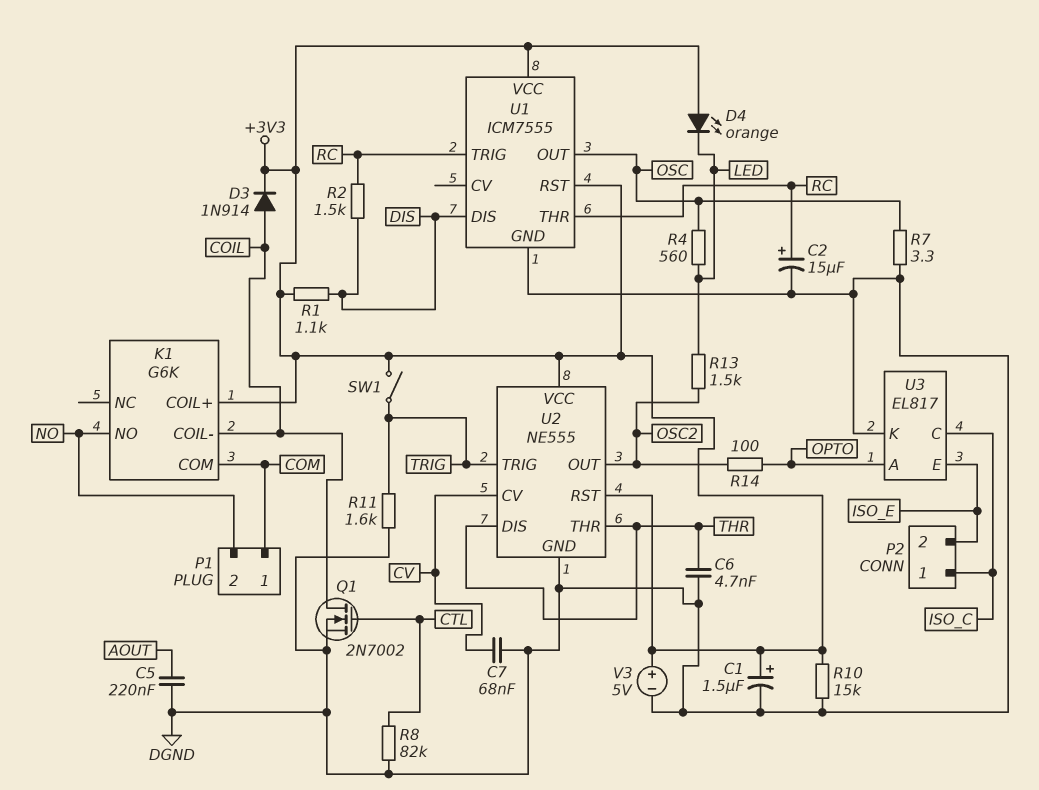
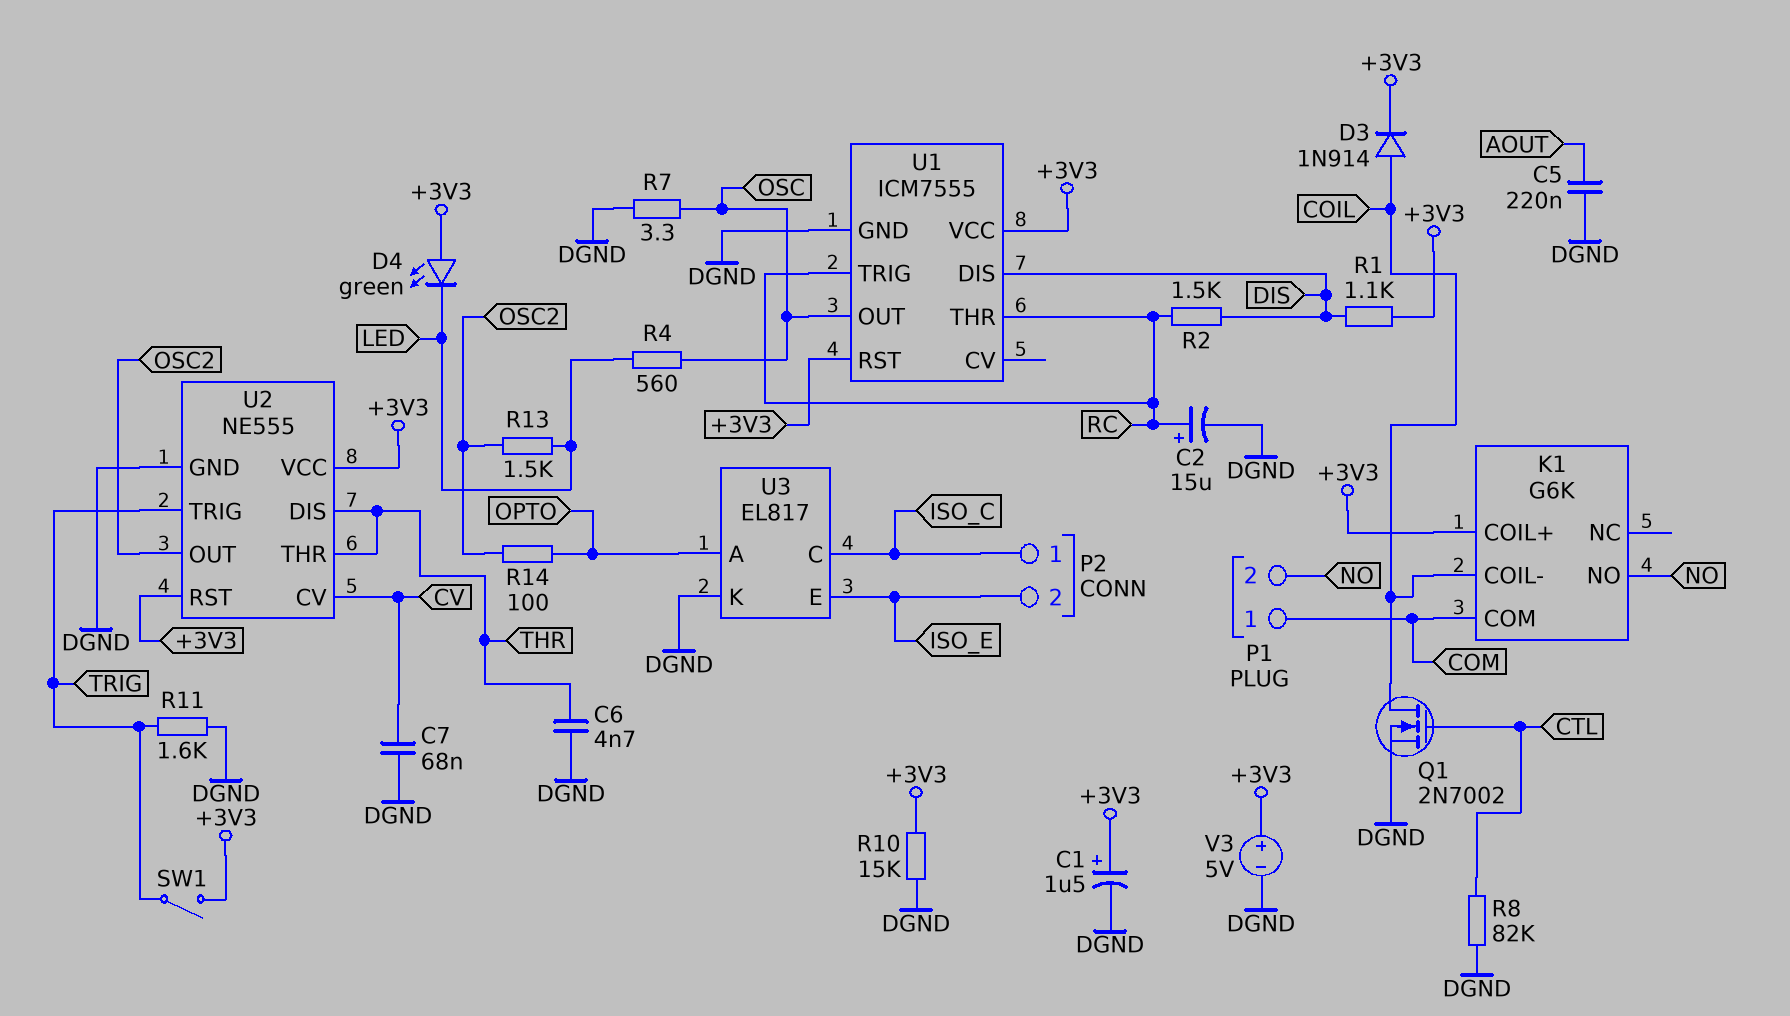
D4: LED orange (A +3V3, K LED) -> LED green (A +3V3, K LED)

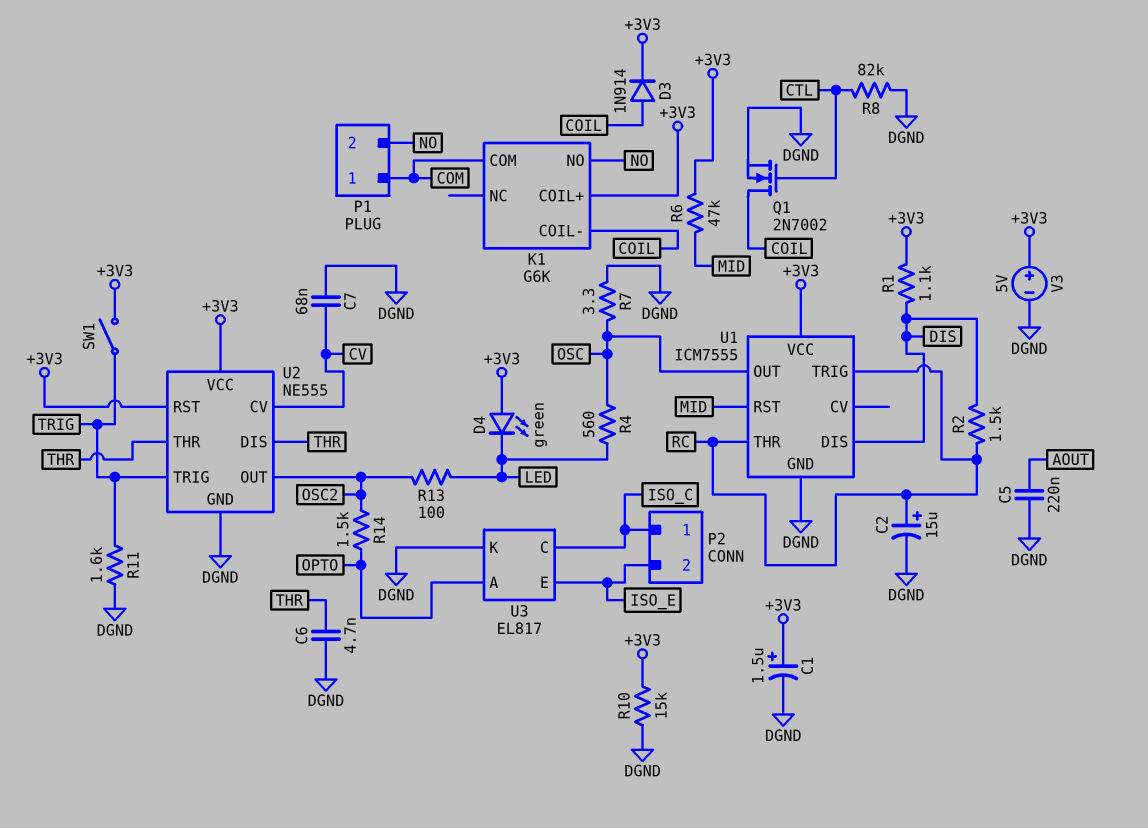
R6: none -> 47k (+3V3, MID)
R13: 1.5k (LED, OSC2) -> 100 (LED, OSC2)
R14: 100 (OPTO, OSC2) -> 1.5k (OPTO, OSC2)
U1 pin RST: +3V3 -> MID

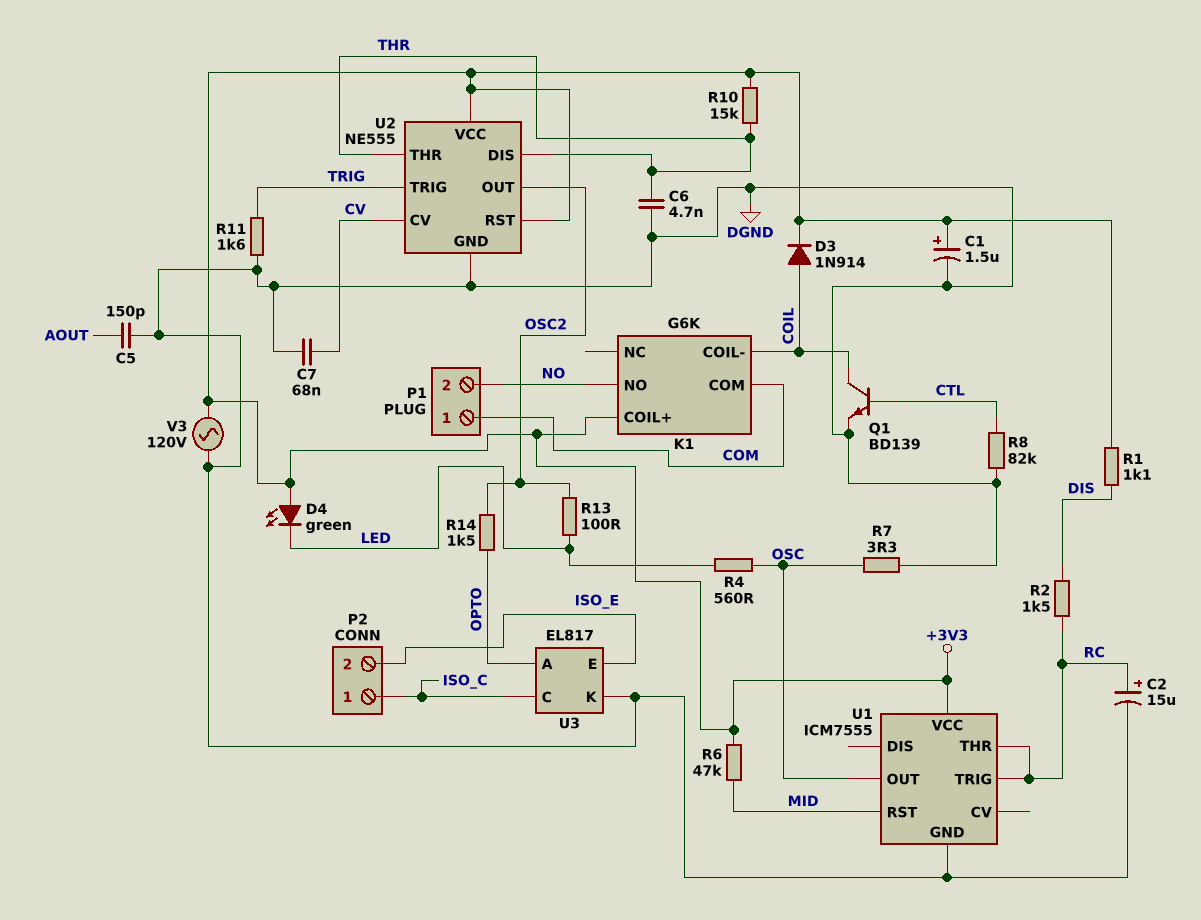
C5: 220nF (AOUT, DGND) -> 150pF (AOUT, DGND)
Q1: NMOS 2N7002 (G CTL, D COIL, S DGND) -> NPN BD139 (B CTL, C COIL, E DGND)
R10: 15k (+3V3, DGND) -> 15k (+3V3, THR)
SW1: switch (+3V3, TRIG) -> none
U1 pin DIS: DIS -> none
V3: 5V (plus +3V3, minus DGND) -> AC 120V (+3V3, DGND)

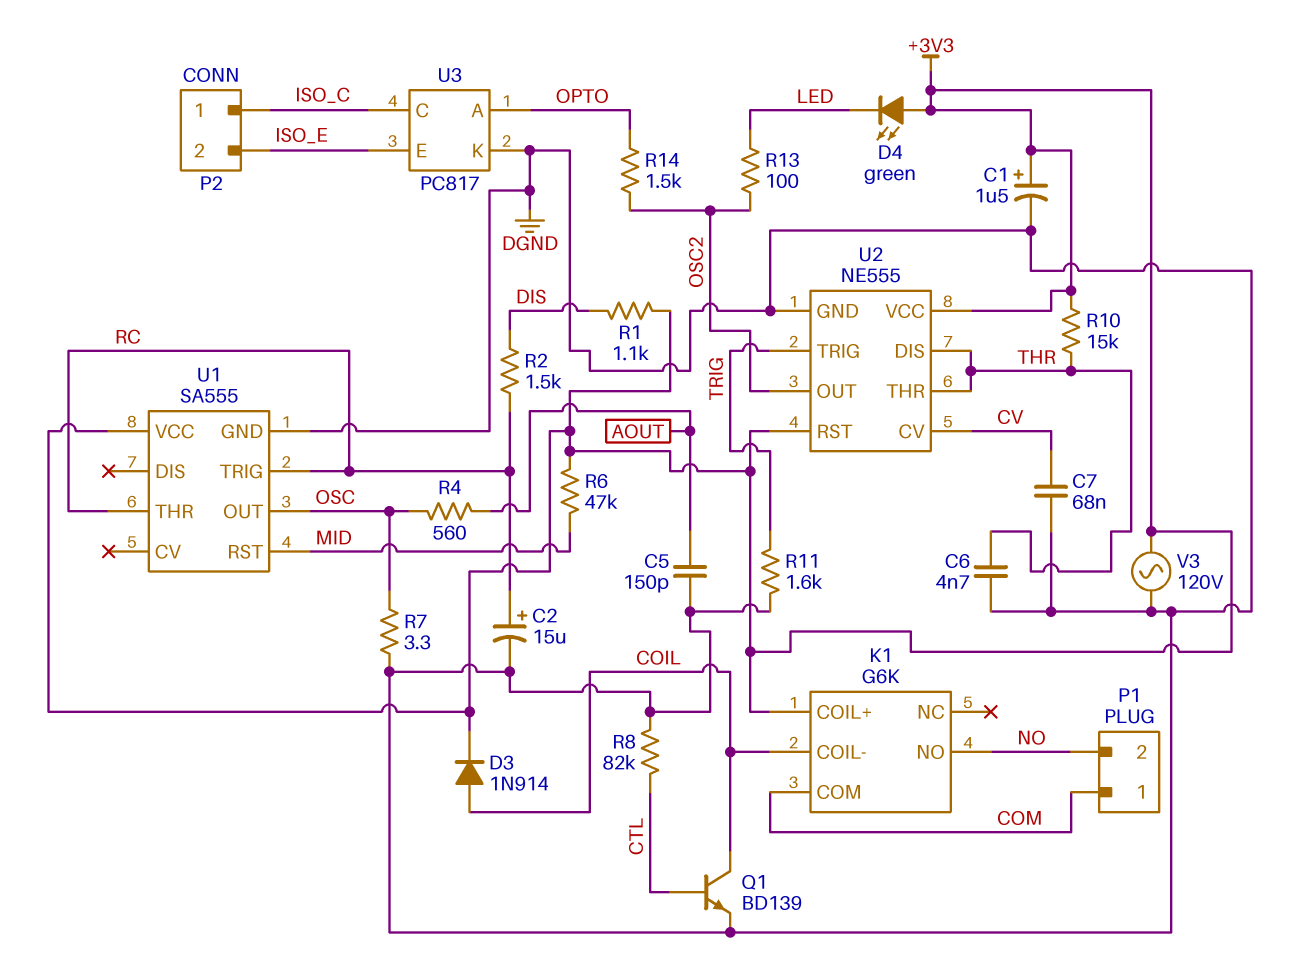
R4: 560 (LED, OSC) -> 560 (AOUT, OSC)
U1: ICM7555 -> SA555
U3: EL817 -> PC817

